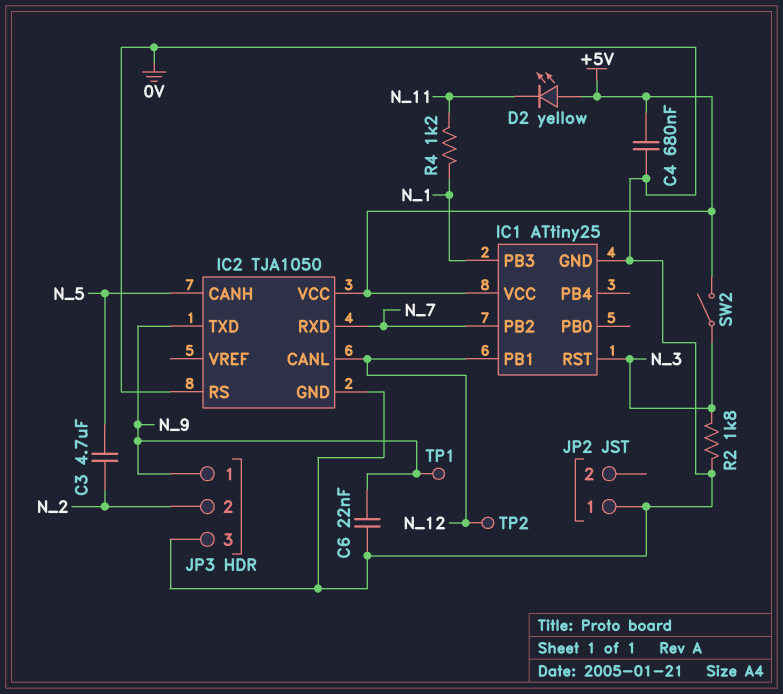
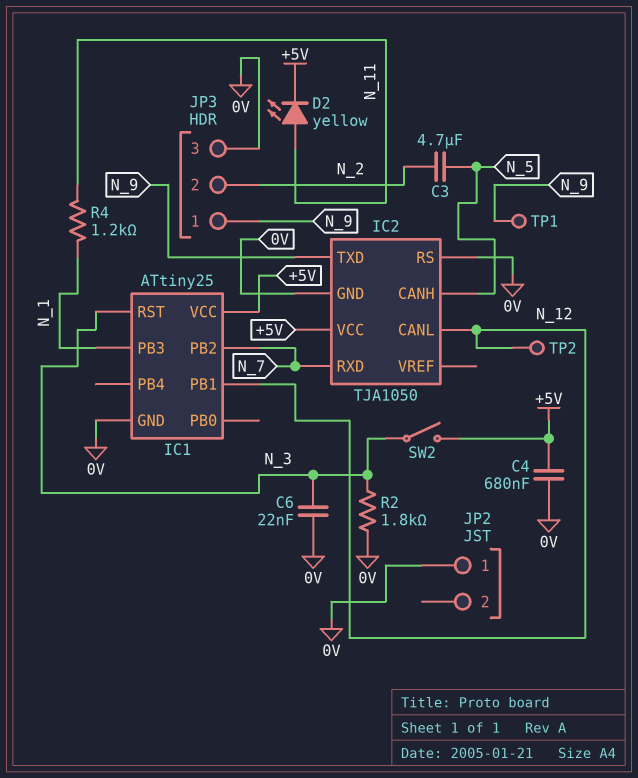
C6: 22nF (0V, N_9) -> 22nF (0V, N_3)
D2: LED yellow (A +5V, K N_11) -> LED yellow (A N_11, K +5V)

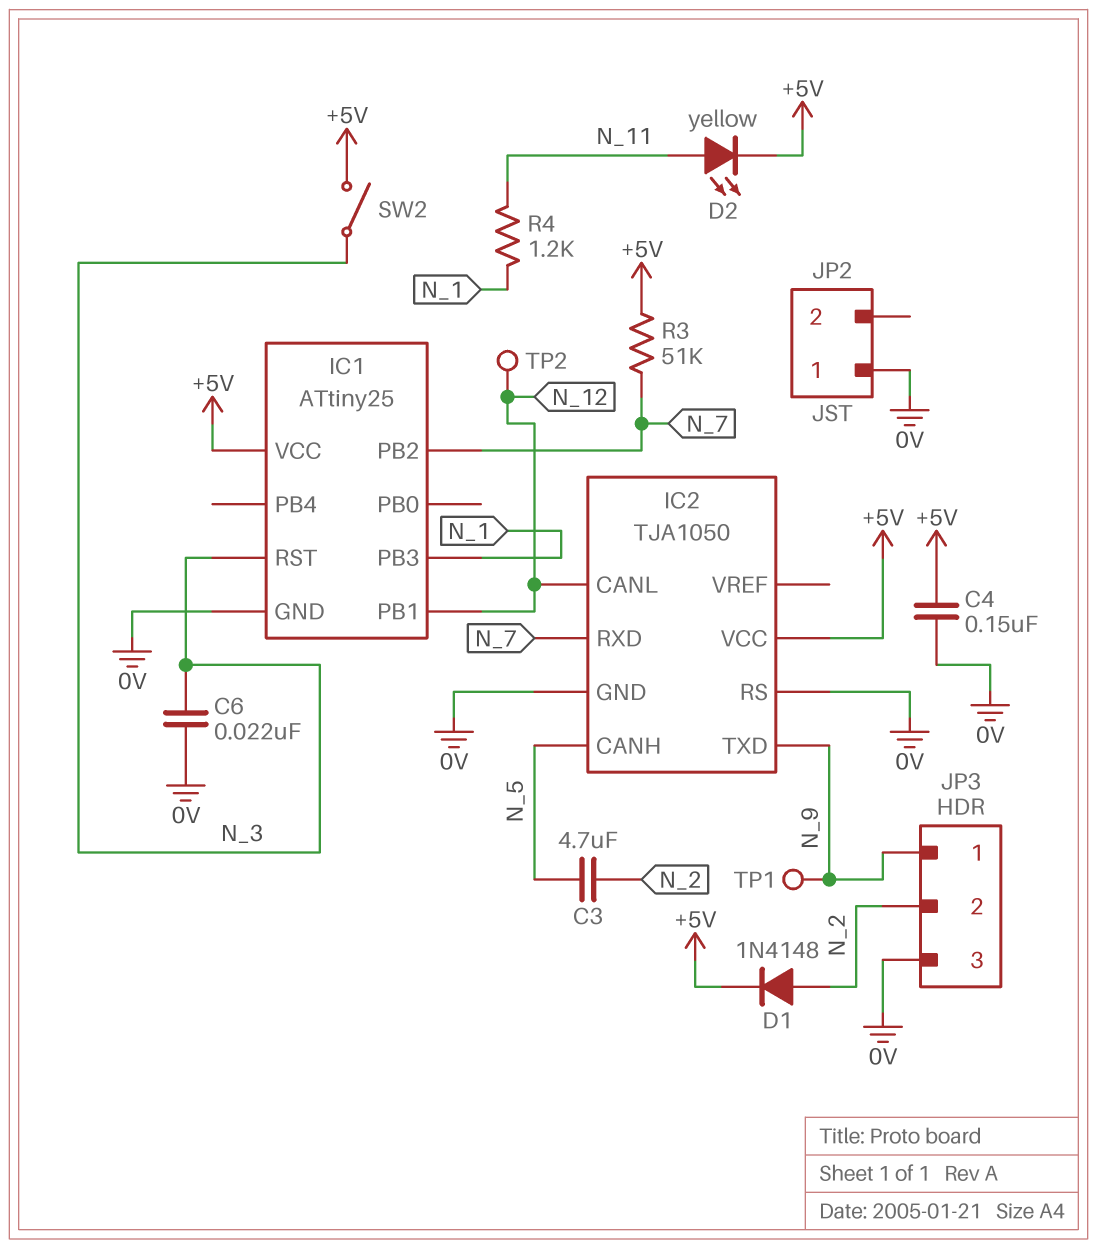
C4: 680nF (+5V, 0V) -> 150nF (+5V, 0V)
D1: none -> diode 1N4148 (A N_2, K +5V)
R2: 1.8k (0V, N_3) -> none
R3: none -> 51k (+5V, N_7)

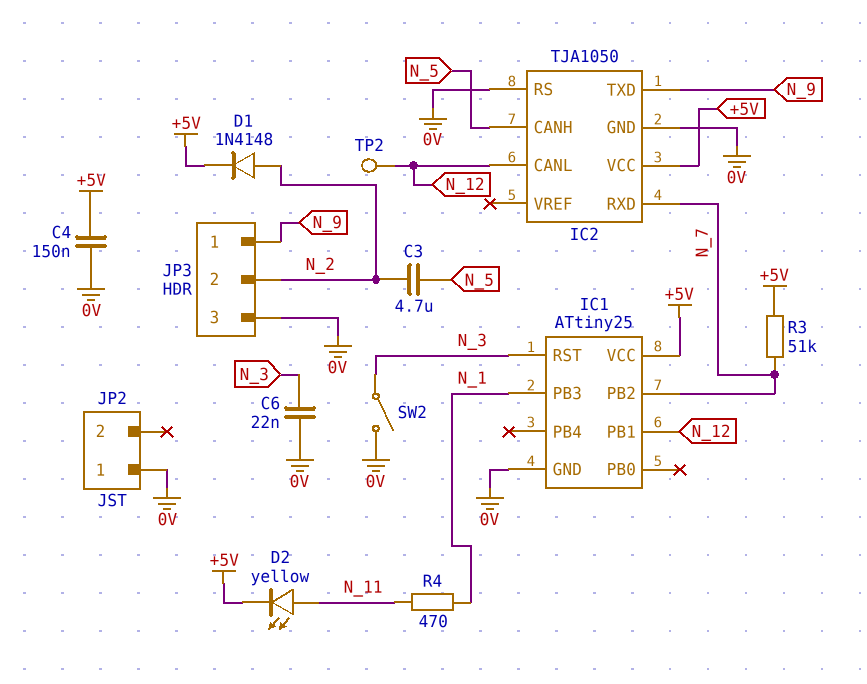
R4: 1.2k (N_1, N_11) -> 470 (N_1, N_11)
SW2: switch (+5V, N_3) -> switch (0V, N_3)
TP1: test point (N_9) -> none

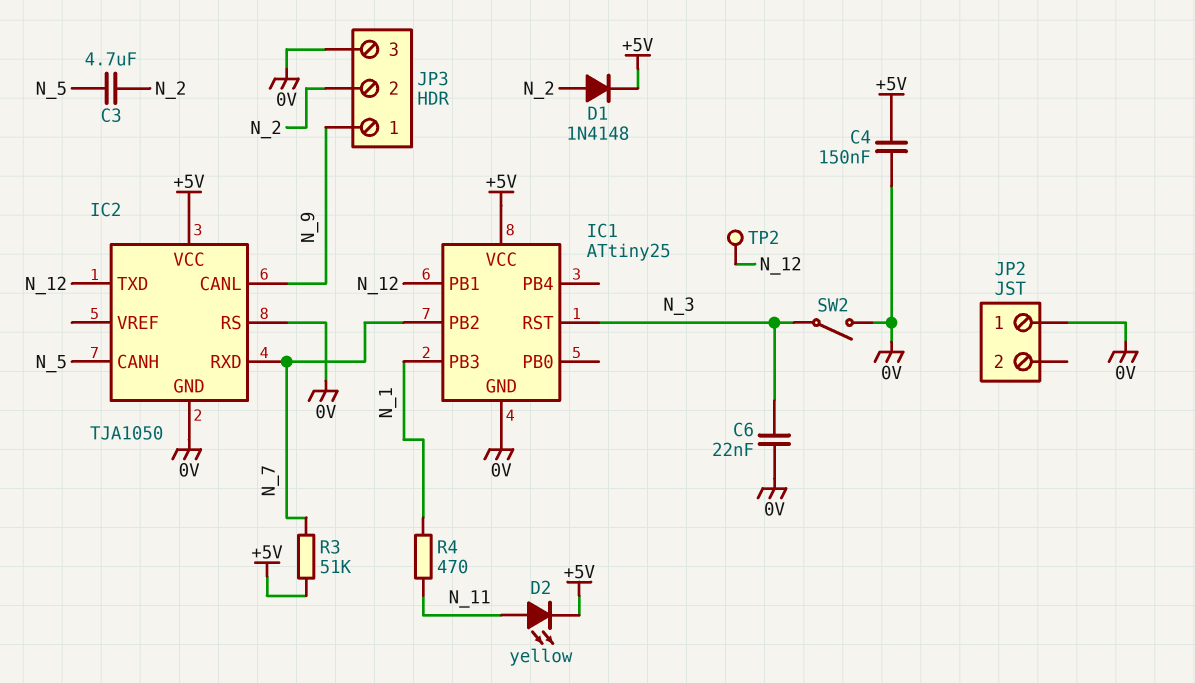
IC2 pin CANL: N_12 -> N_9
IC2 pin TXD: N_9 -> N_12

